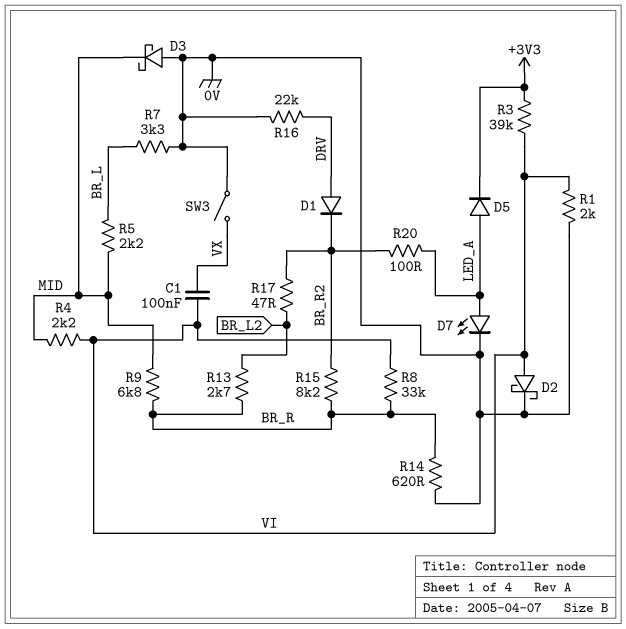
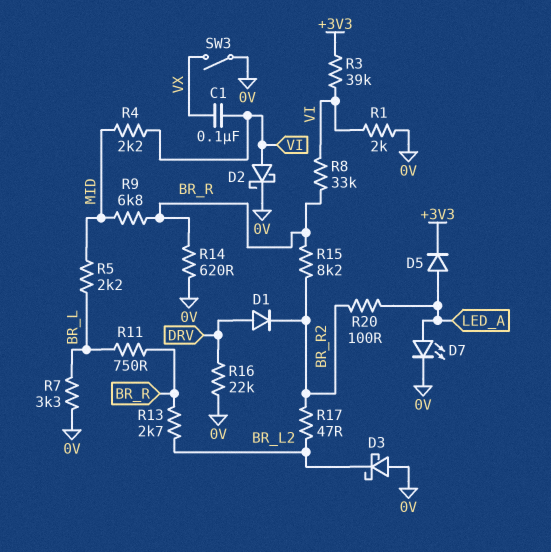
D3: schottky (A 0V, K MID) -> schottky (A 0V, K BR_L2)
R11: none -> 750 (BR_L, BR_R)

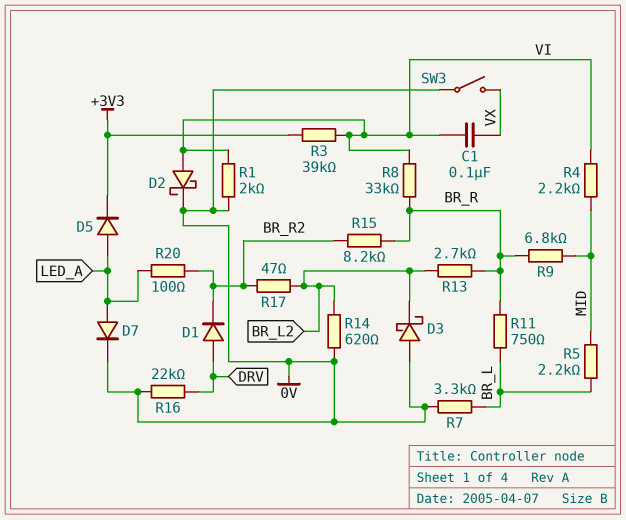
D7: LED (A LED_A, K 0V) -> diode (A LED_A, K 0V)
R14: 620 (0V, BR_R) -> 620 (0V, BR_L2)

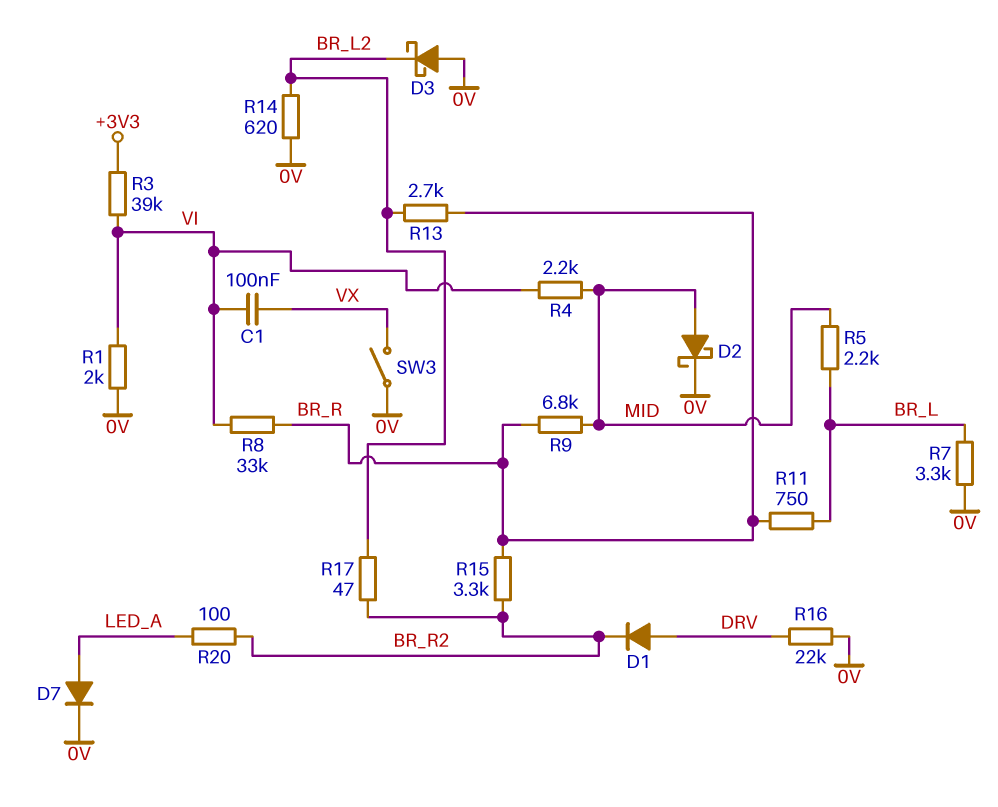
D2: schottky (A VI, K 0V) -> schottky (A MID, K 0V)
D5: diode (A LED_A, K +3V3) -> none
R15: 8.2k (BR_R, BR_R2) -> 3.3k (BR_R, BR_R2)

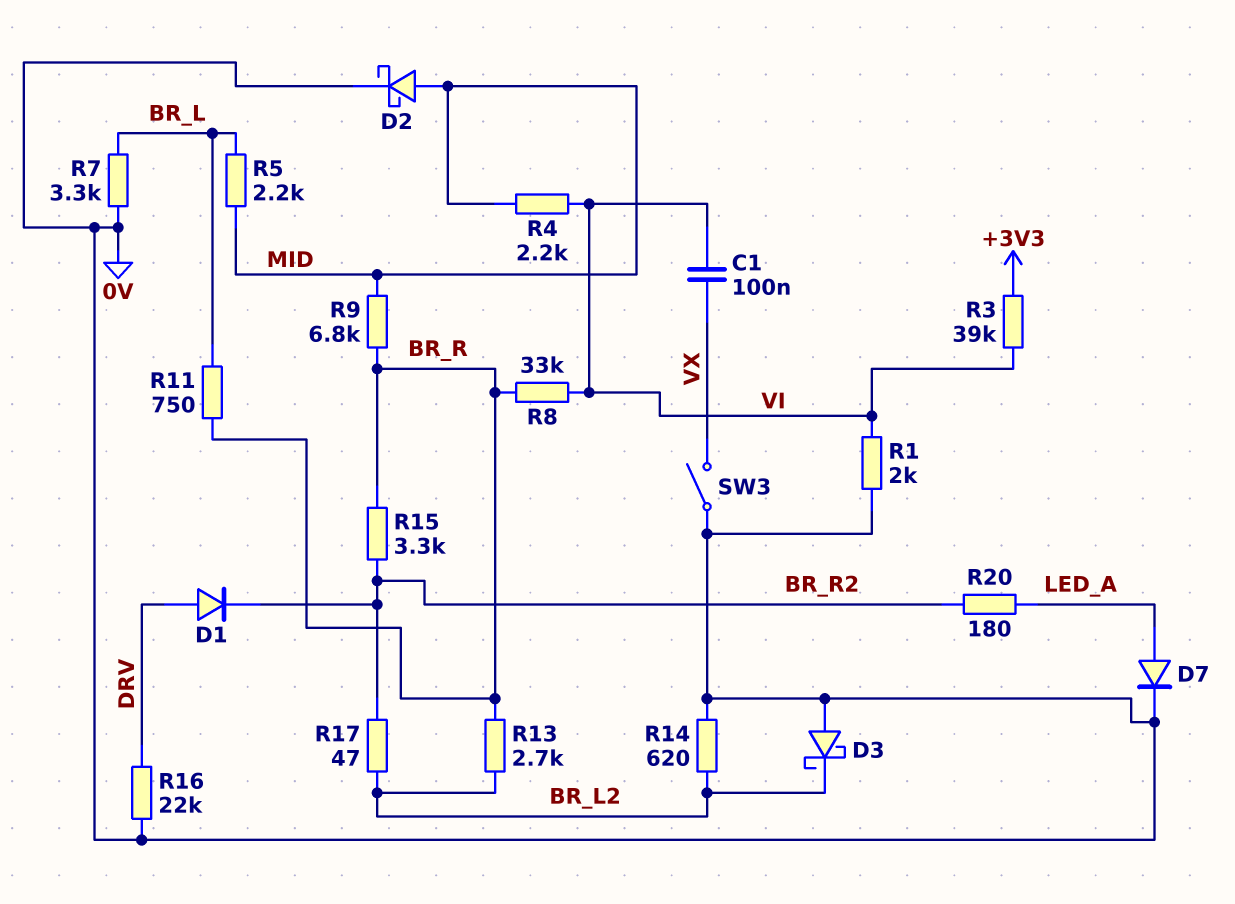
R20: 100 (BR_R2, LED_A) -> 180 (BR_R2, LED_A)

